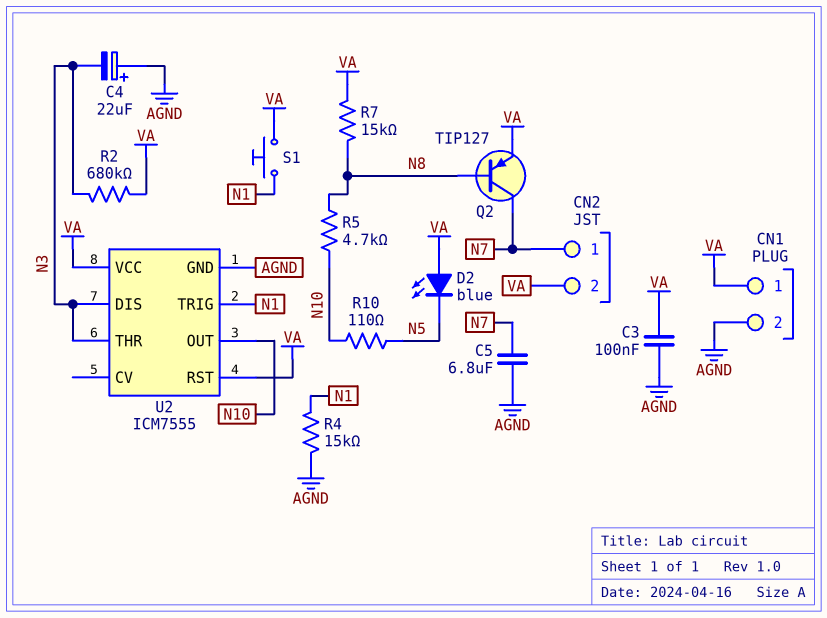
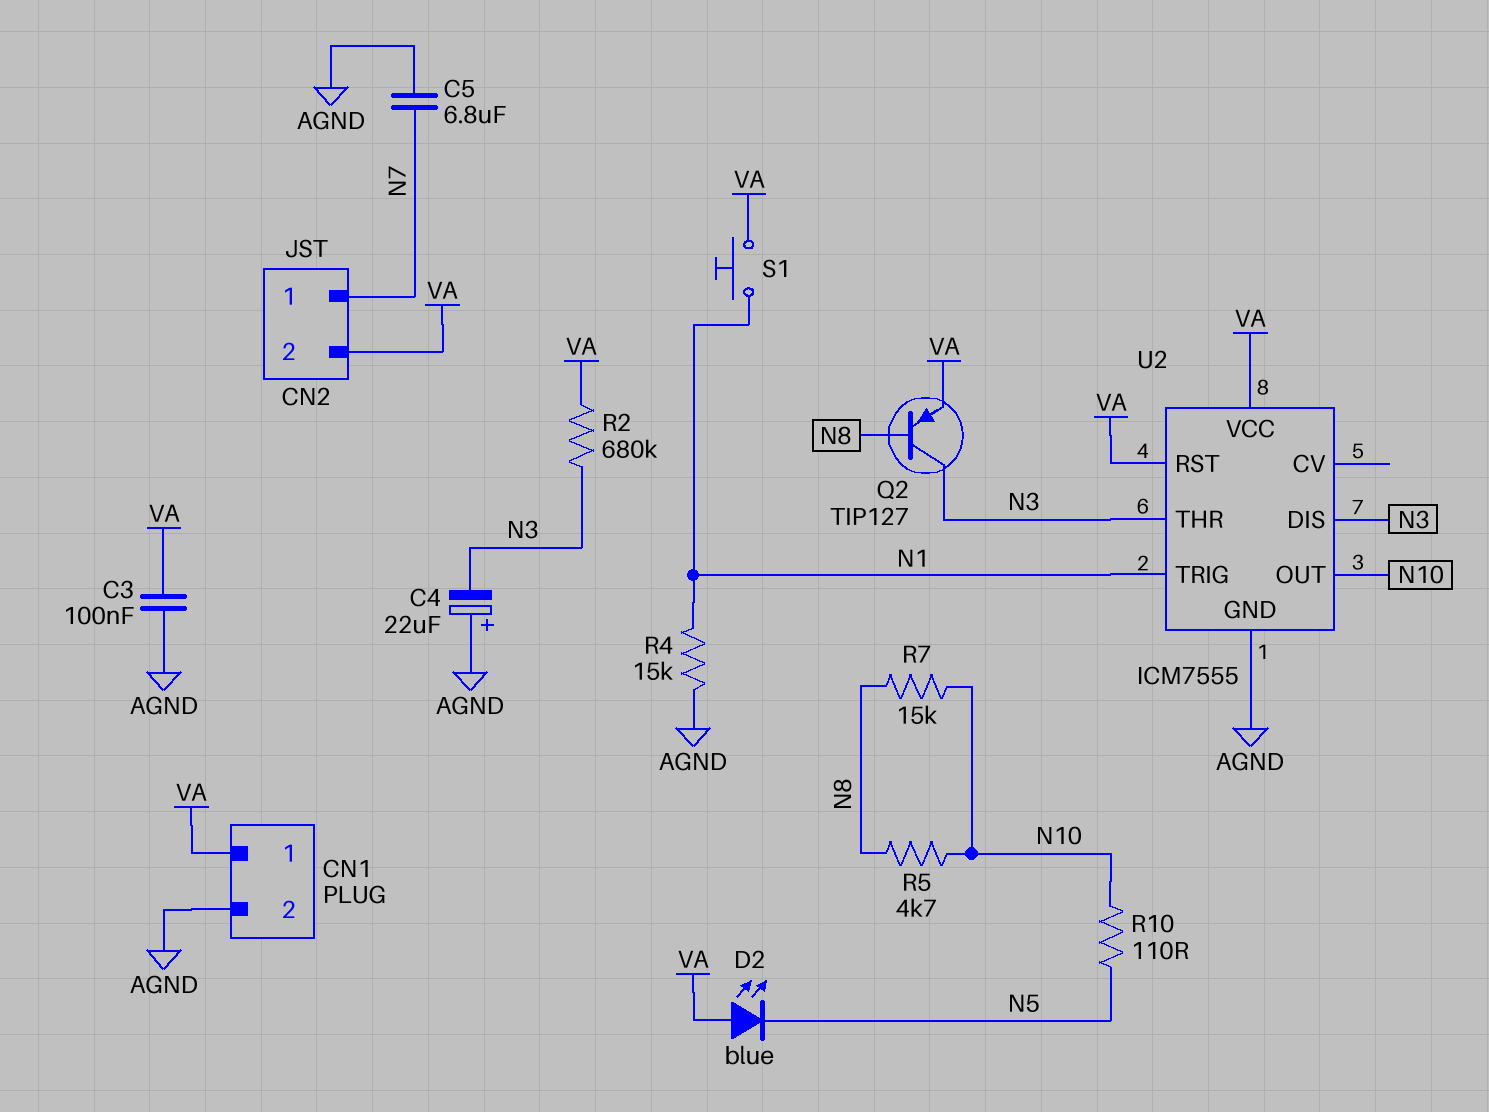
Q2: PNP TIP127 (B N8, C N7, E VA) -> PNP TIP127 (B N8, C N3, E VA)
R7: 15k (N8, VA) -> 15k (N8, N10)

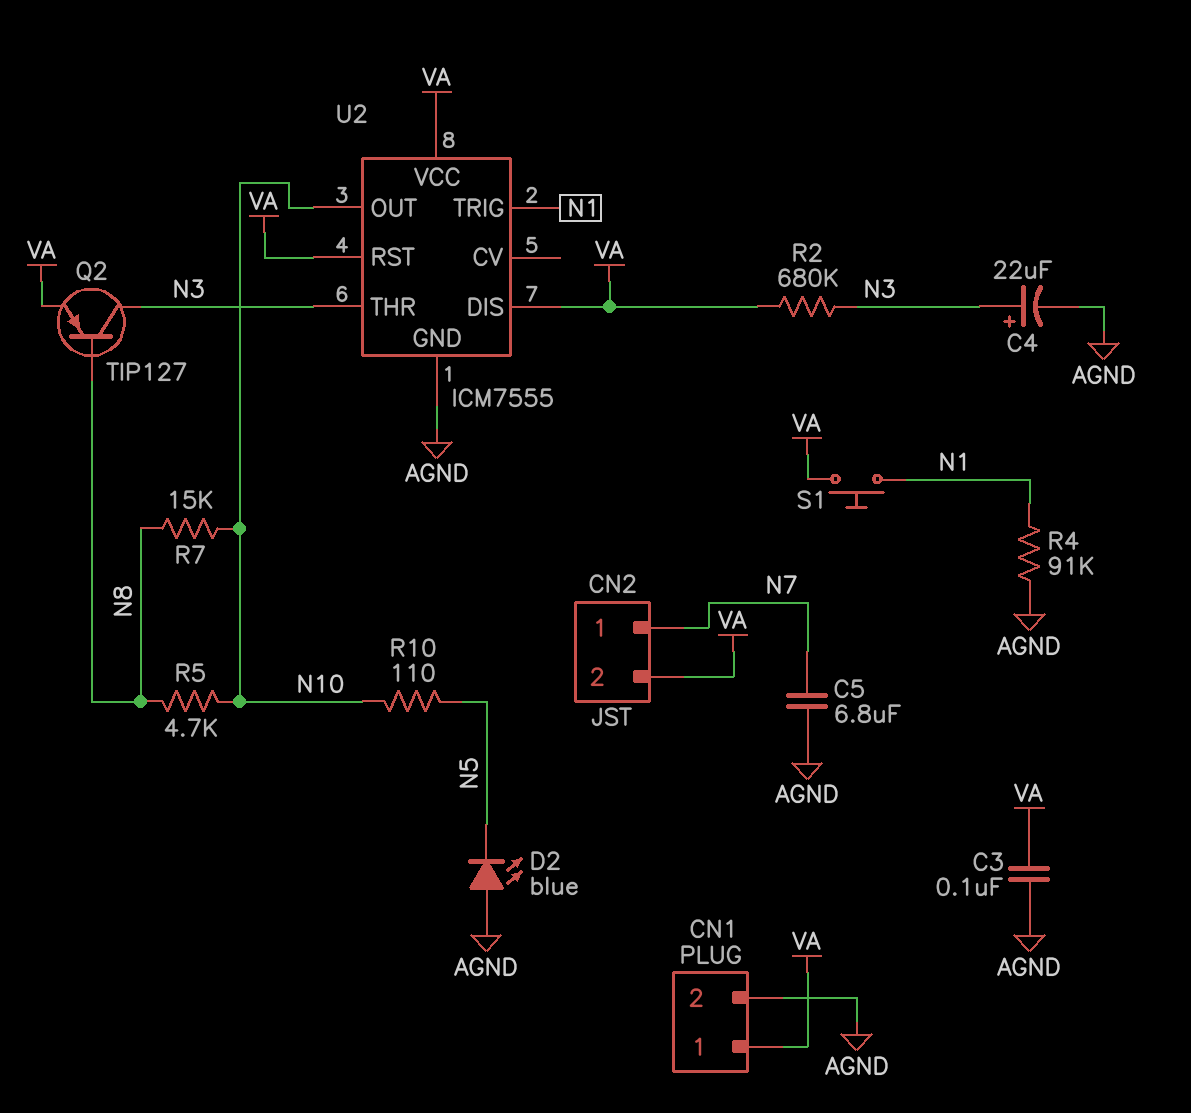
C4: 22uF (plus AGND, minus N3) -> 22uF (plus N3, minus AGND)
D2: LED blue (A VA, K N5) -> LED blue (A AGND, K N5)
R4: 15k (AGND, N1) -> 91k (AGND, N1)
U2 pin DIS: N3 -> VA

